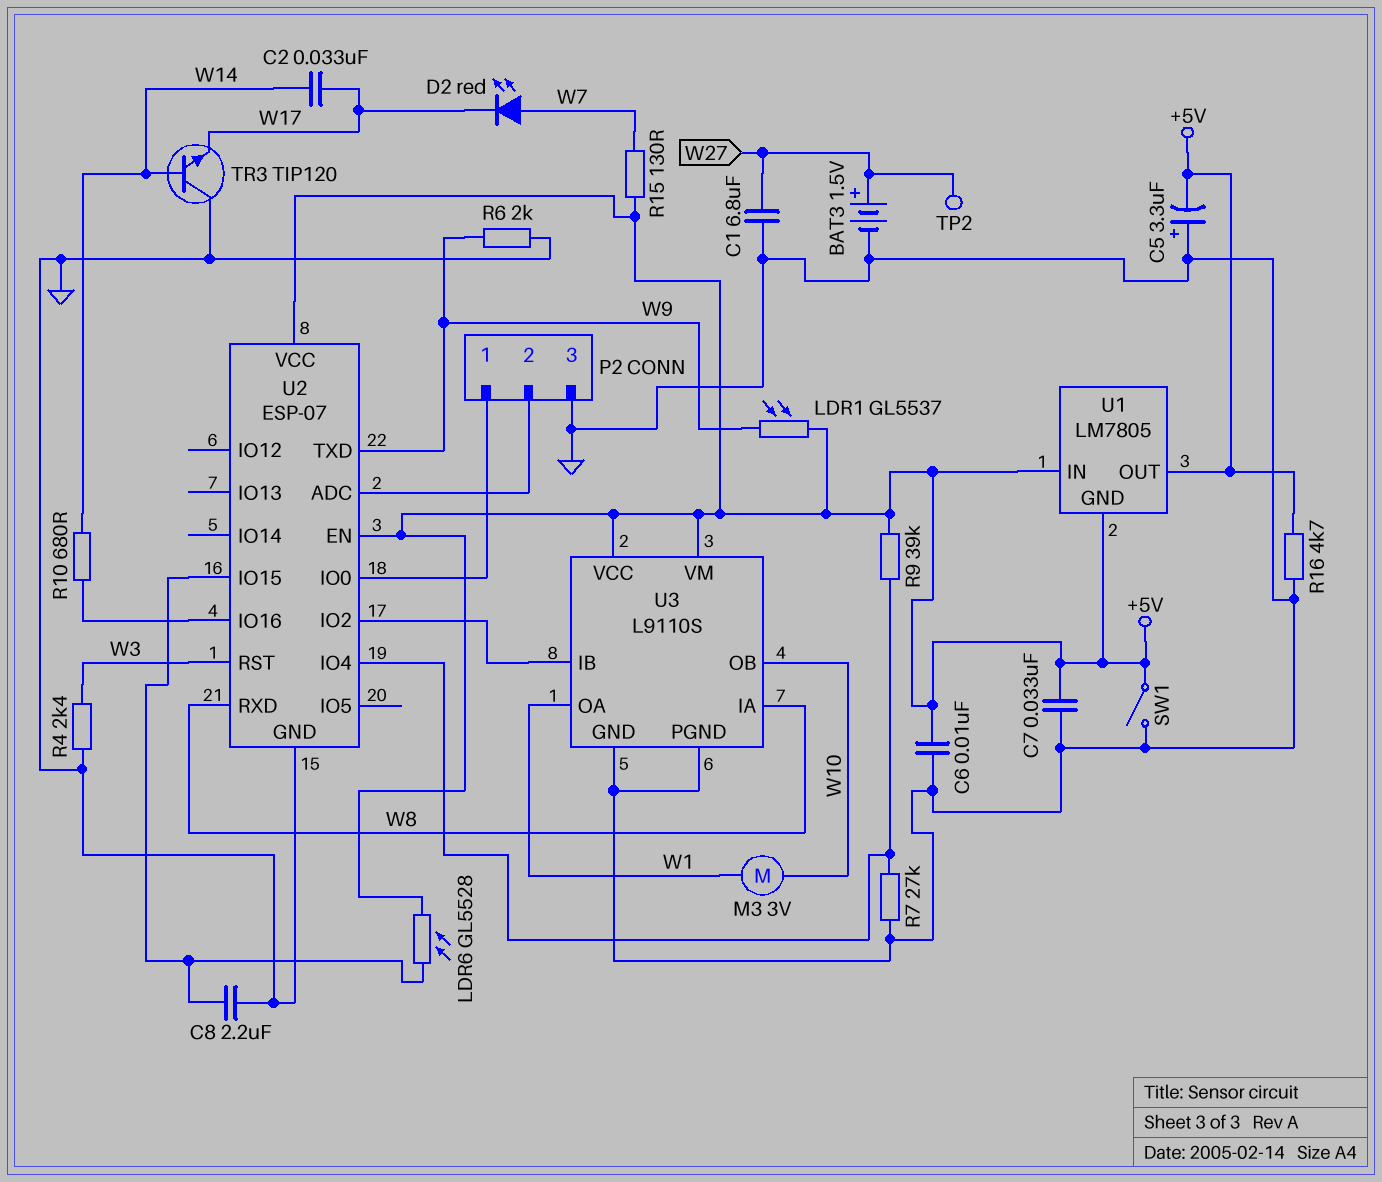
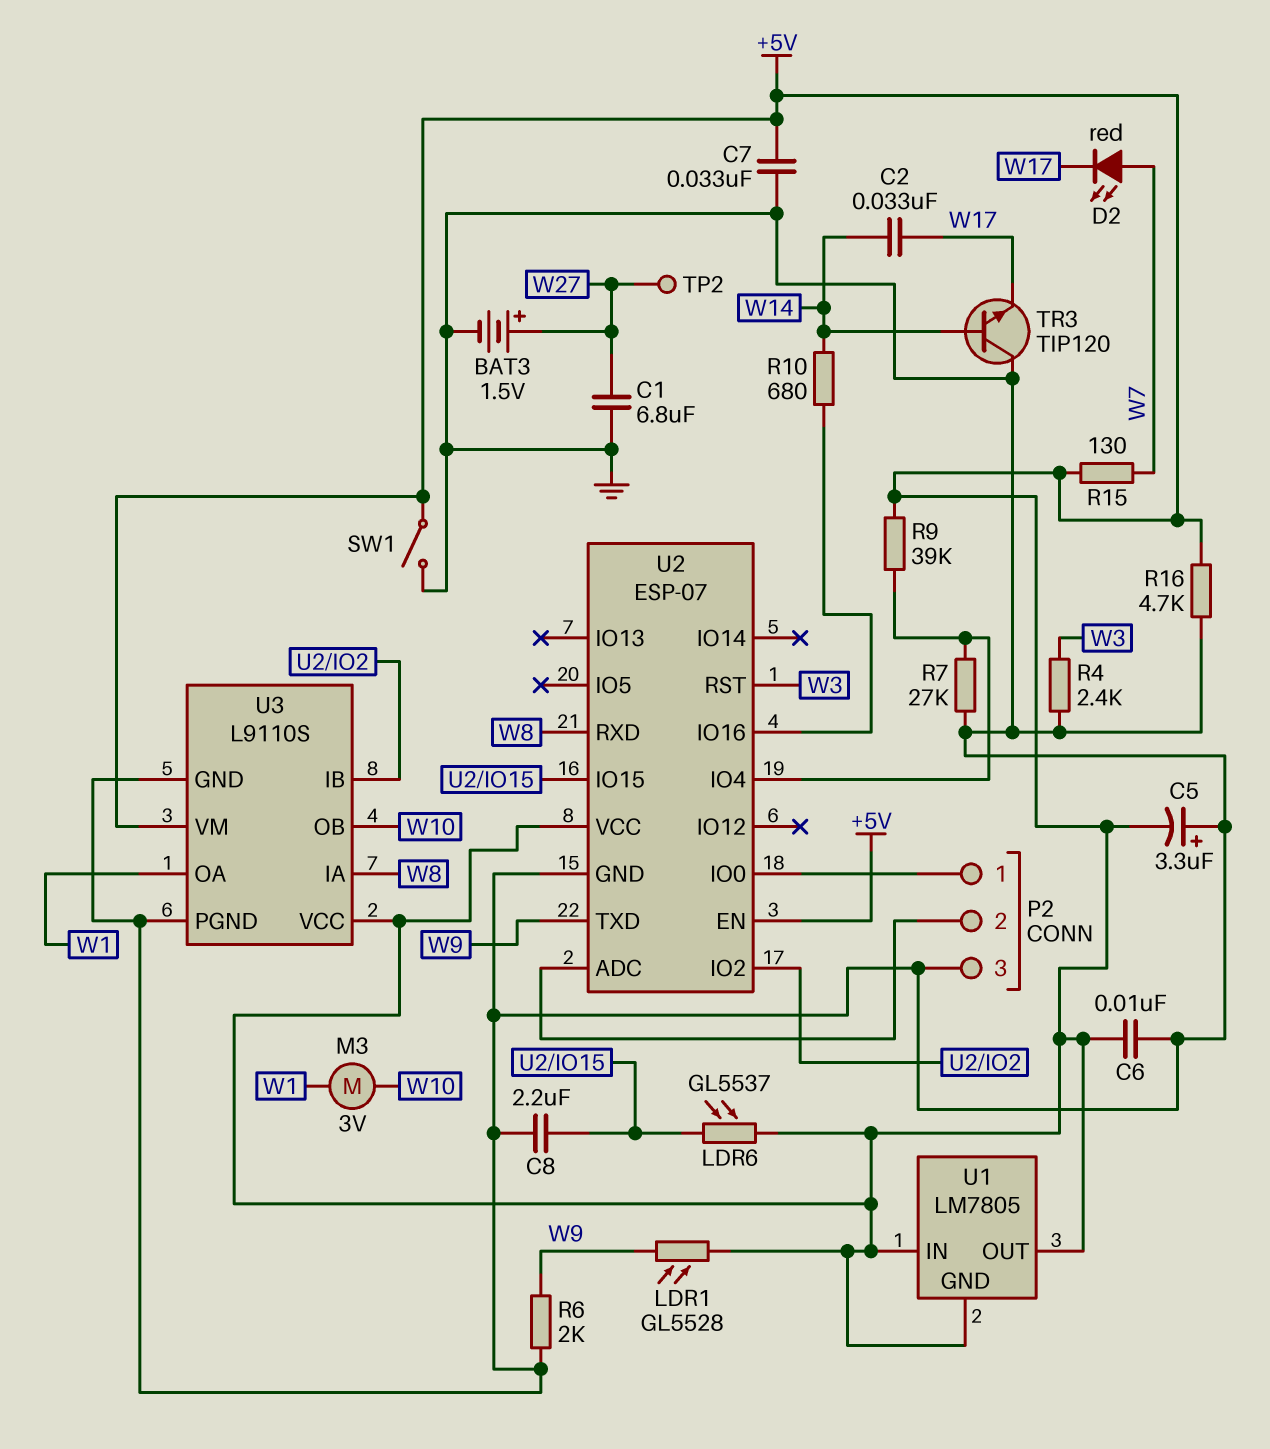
LDR1: GL5537 (+5V, W9) -> GL5528 (+5V, W9)
LDR6: GL5528 (+5V, U2/IO15) -> GL5537 (+5V, U2/IO15)

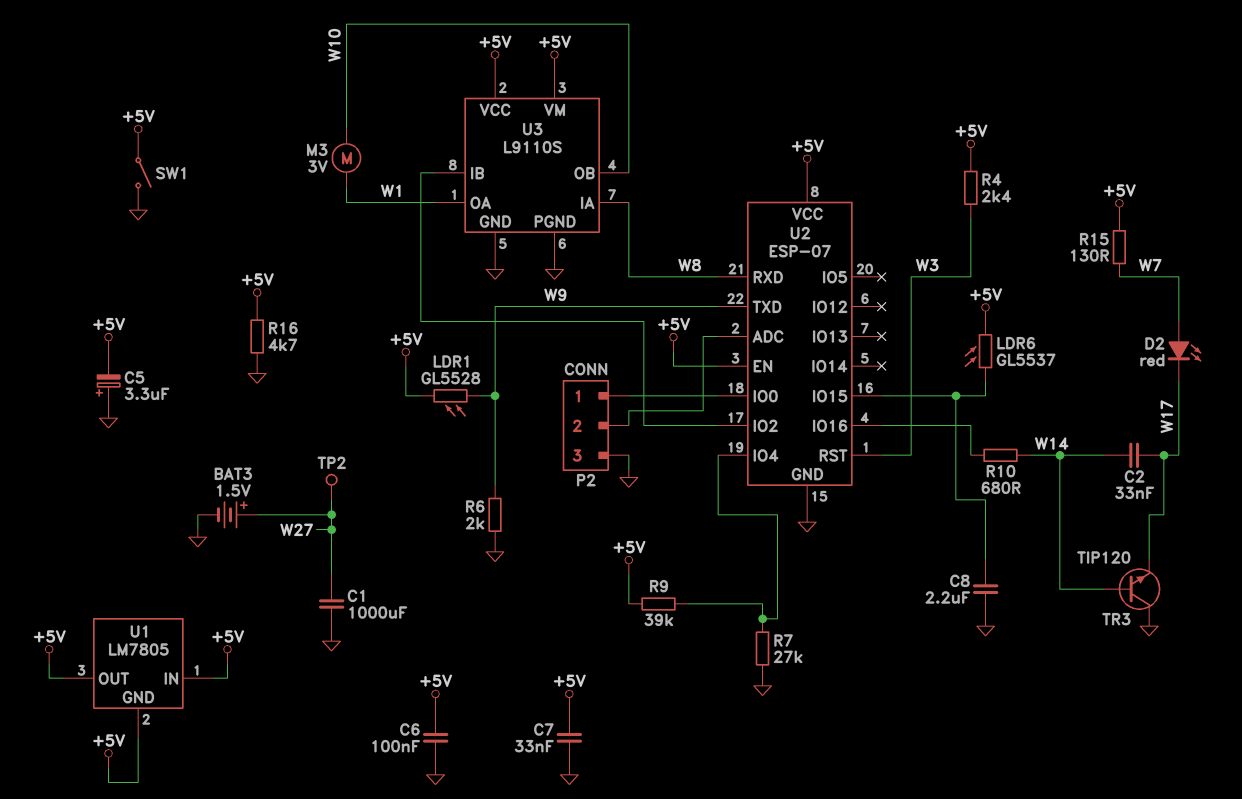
C1: 6.8uF (GND, W27) -> 1000uF (GND, W27)
C6: 10nF (+5V, GND) -> 100nF (+5V, GND)
R4: 2.4k (GND, W3) -> 2.4k (+5V, W3)

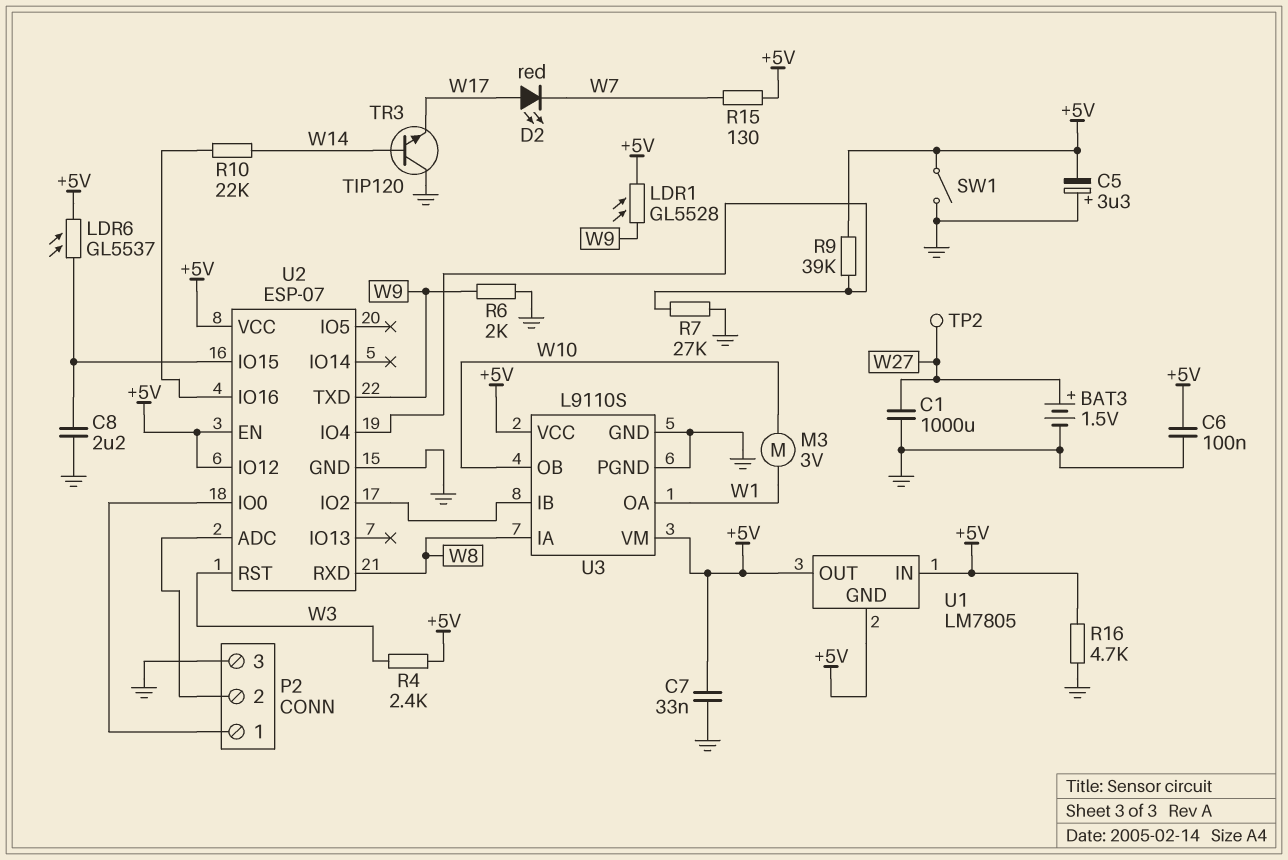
C2: 33nF (W14, W17) -> none
D2: LED red (A W7, K W17) -> LED red (A W17, K W7)
R10: 680 (U2/IO16, W14) -> 22k (U2/IO16, W14)
U2 pin IO12: none -> +5V

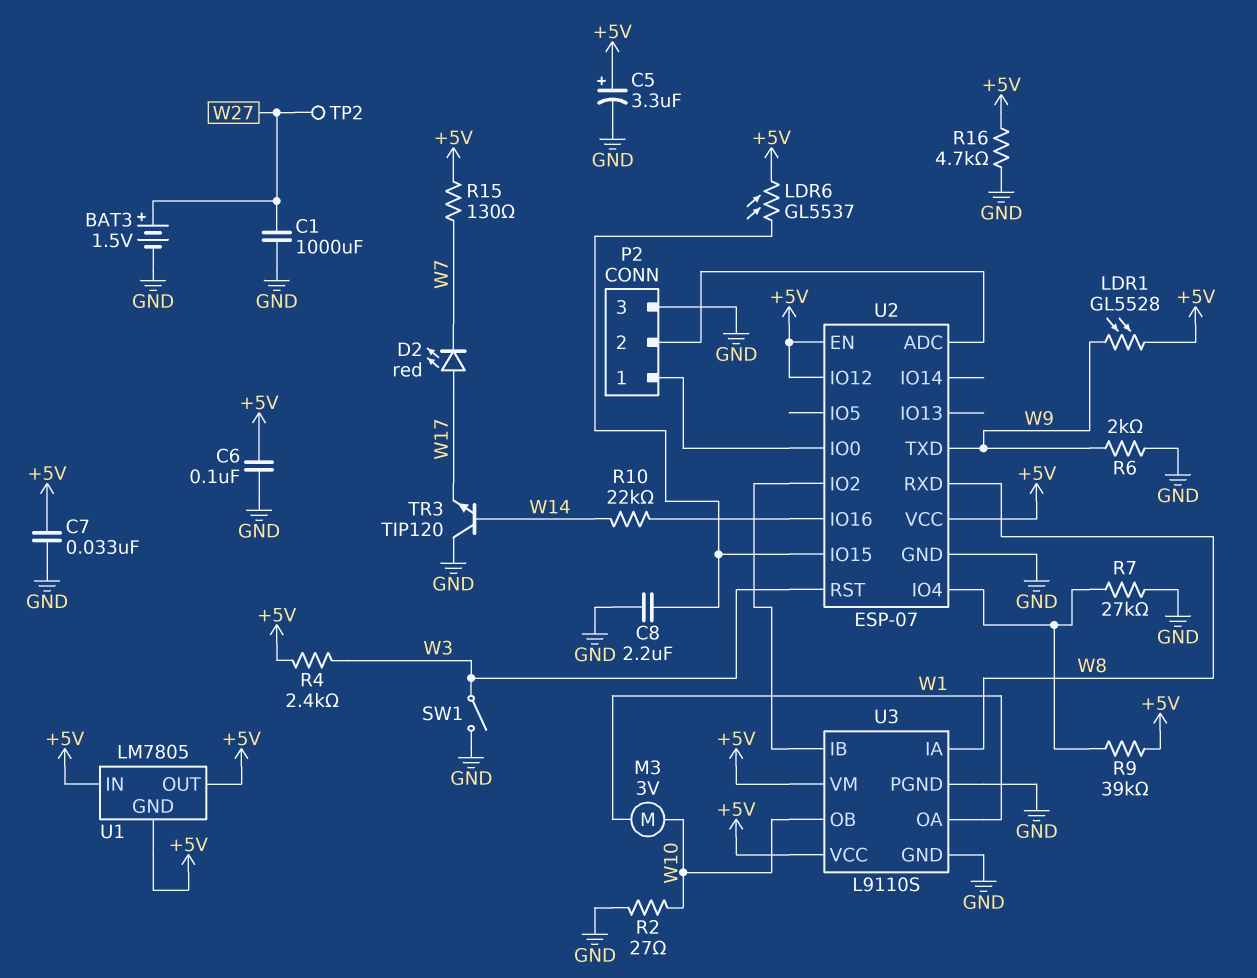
C5: 3.3uF (plus GND, minus +5V) -> 3.3uF (plus +5V, minus GND)
R2: none -> 27 (GND, W10)
SW1: switch (+5V, GND) -> switch (GND, W3)

